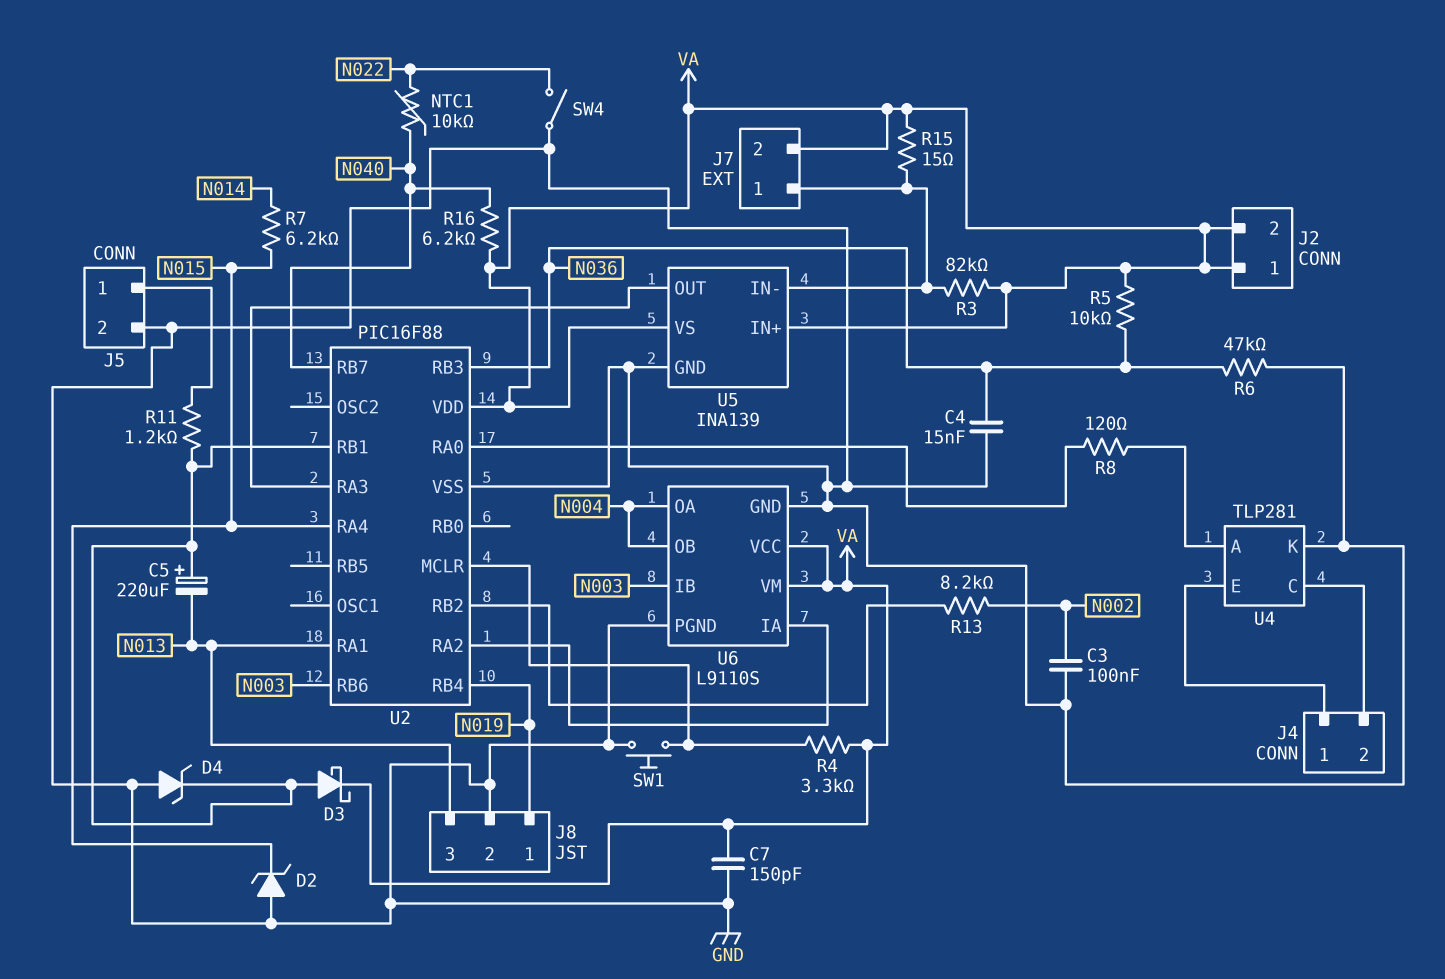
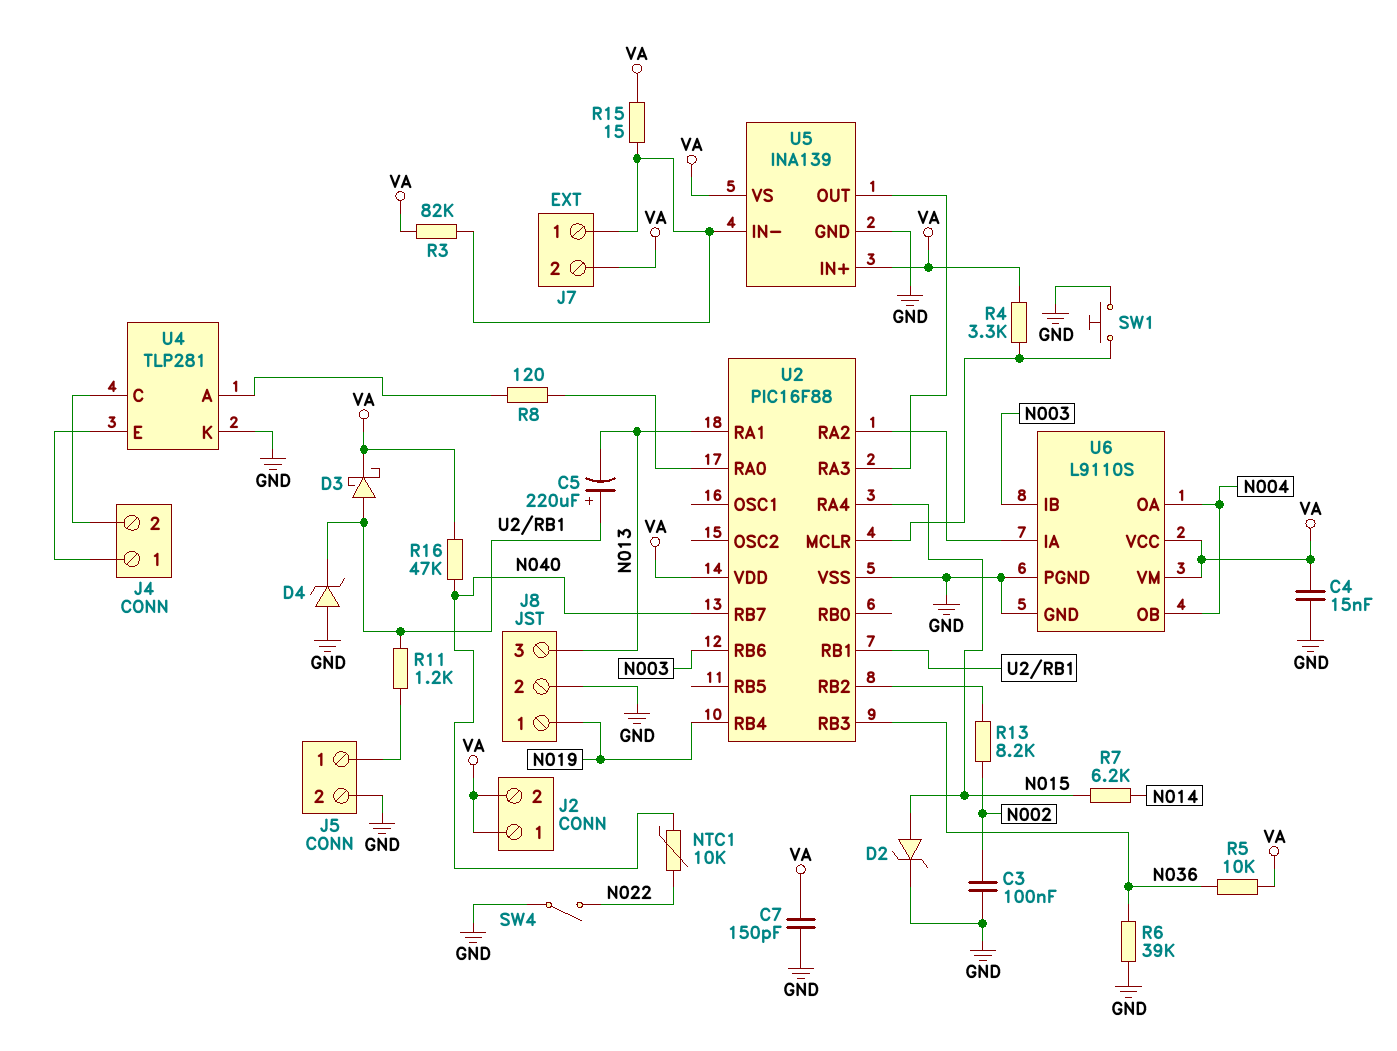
C4: 15nF (GND, N036) -> 15nF (GND, VA)
D2: zener (A GND, K N015) -> zener (A N015, K GND)
R6: 47k (GND, N036) -> 39k (GND, N036)
R16: 6.2k (N040, VA) -> 47k (N040, VA)

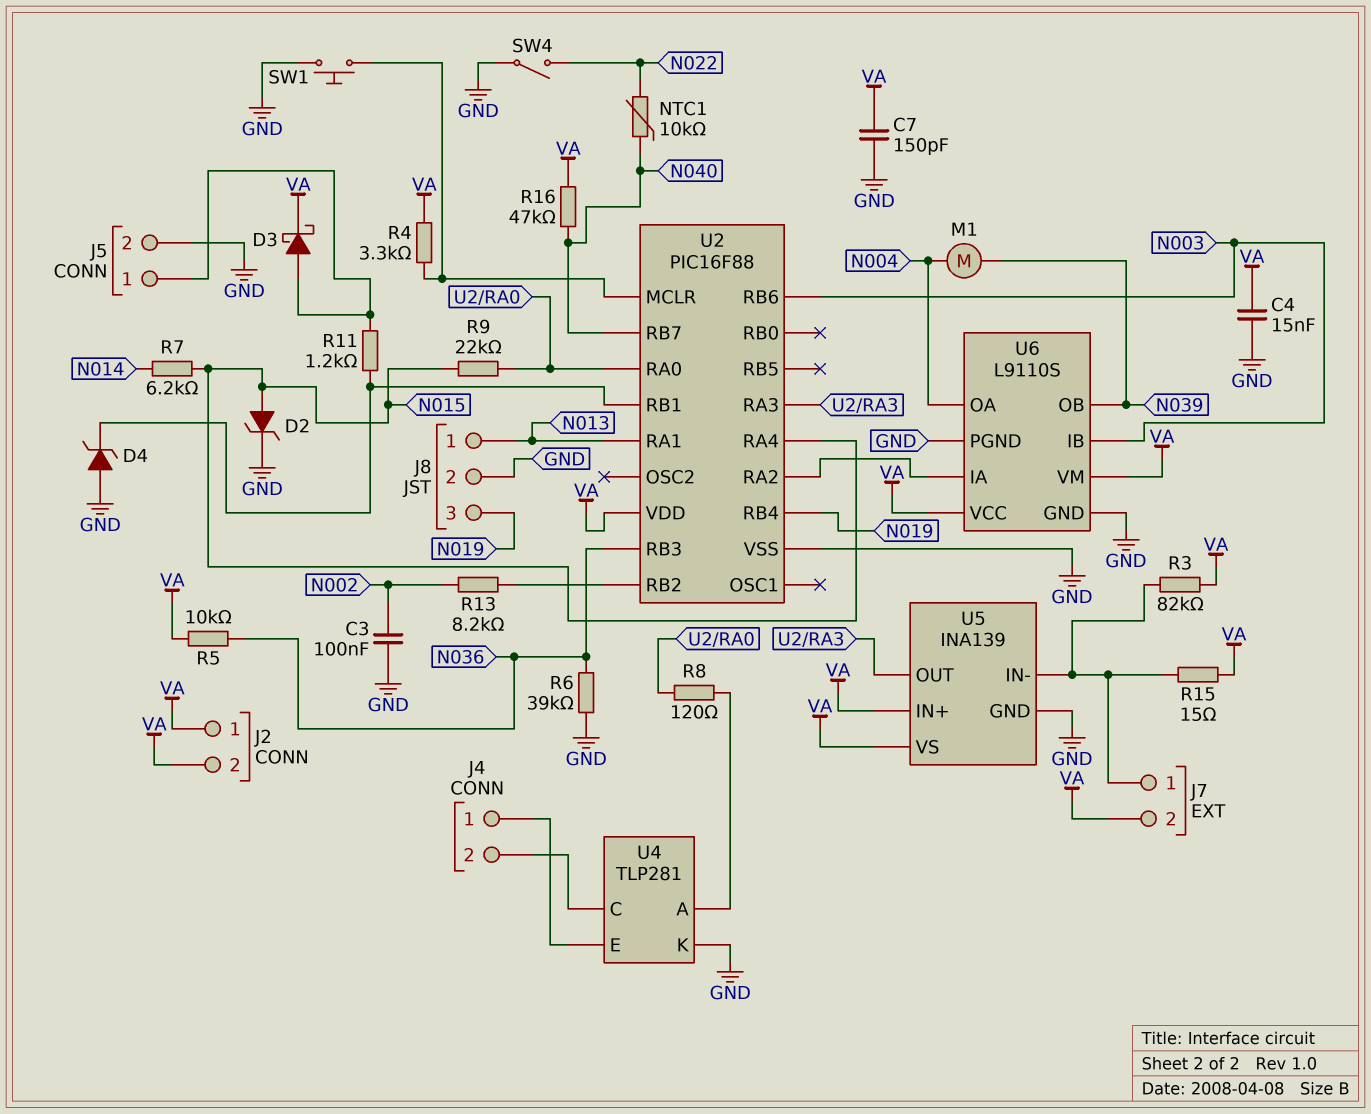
C5: 220uF (plus U2/RB1, minus N013) -> none
D3: schottky (A U2/RB1, K VA) -> schottky (A J5/1, K VA)
J8 pin 1: N019 -> N013
J8 pin 3: N013 -> N019
M1: none -> motor (N004, N039)
R9: none -> 22k (N015, U2/RA0)
U6 pin OB: N004 -> N039

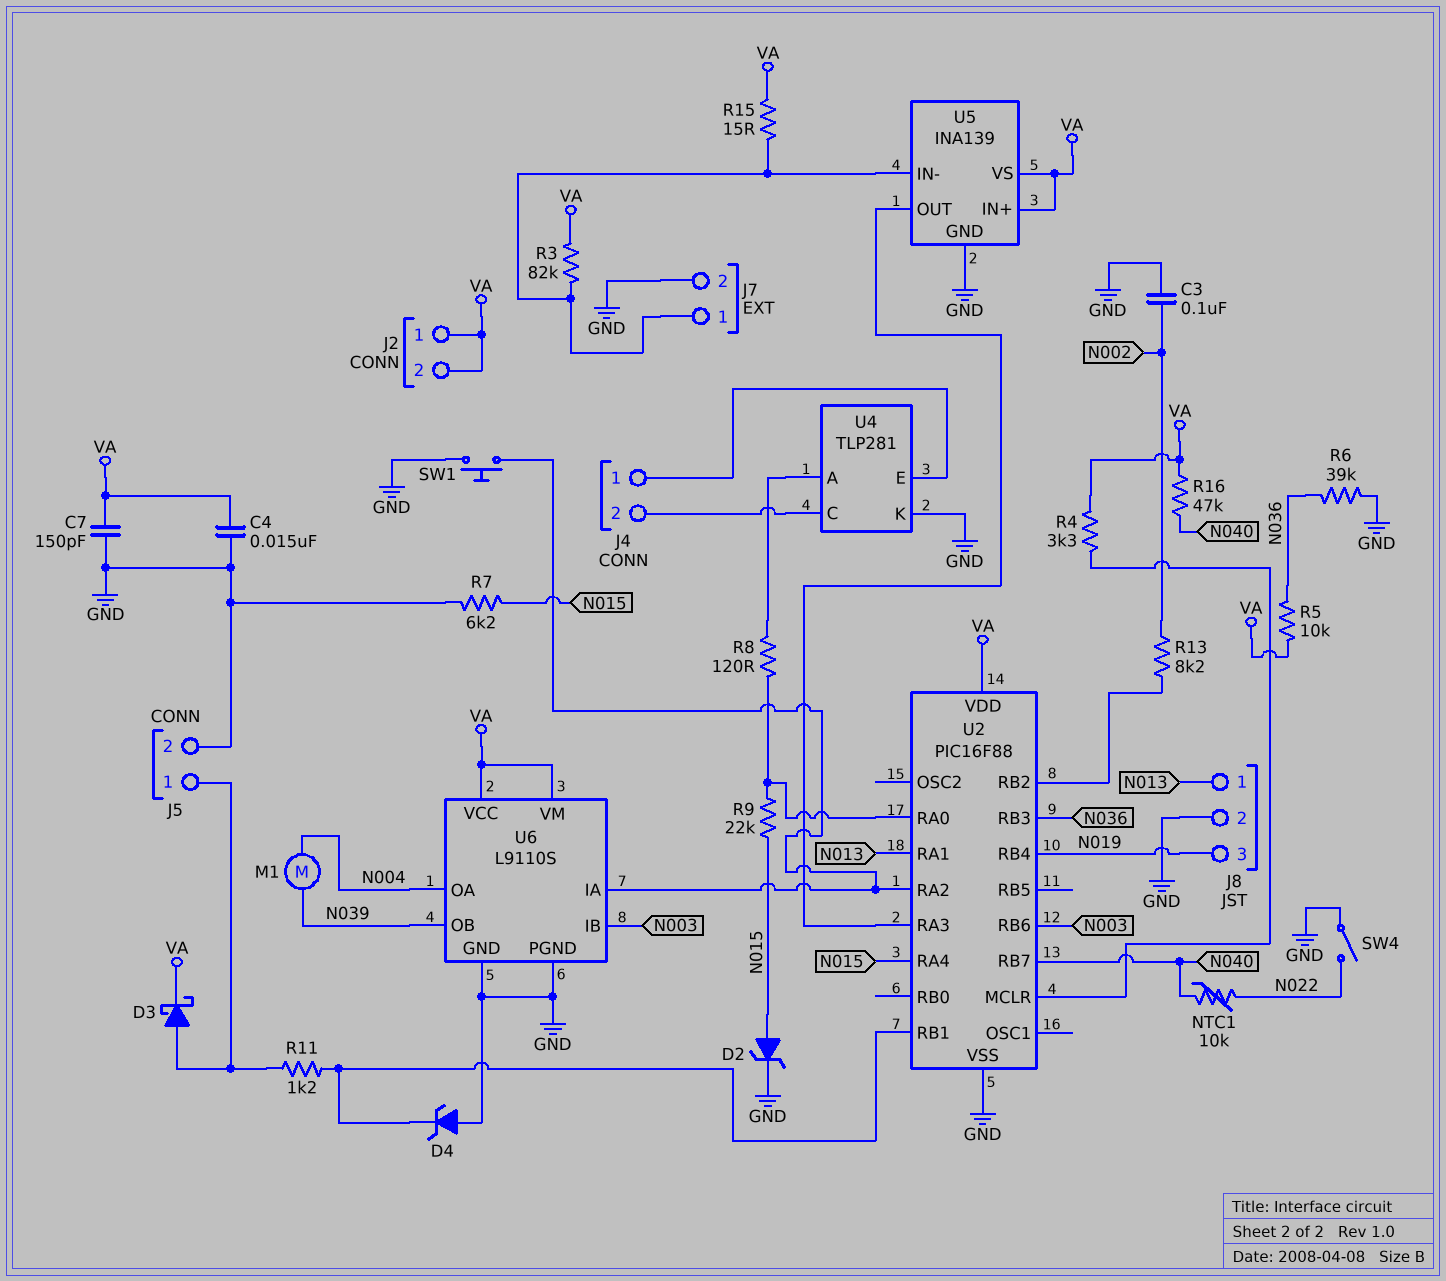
J7 pin 2: VA -> GND
R7: 6.2k (N014, N015) -> 6.2k (GND, N015)
SW1: button (GND, U2/MCLR) -> button (GND, U2/RA2)

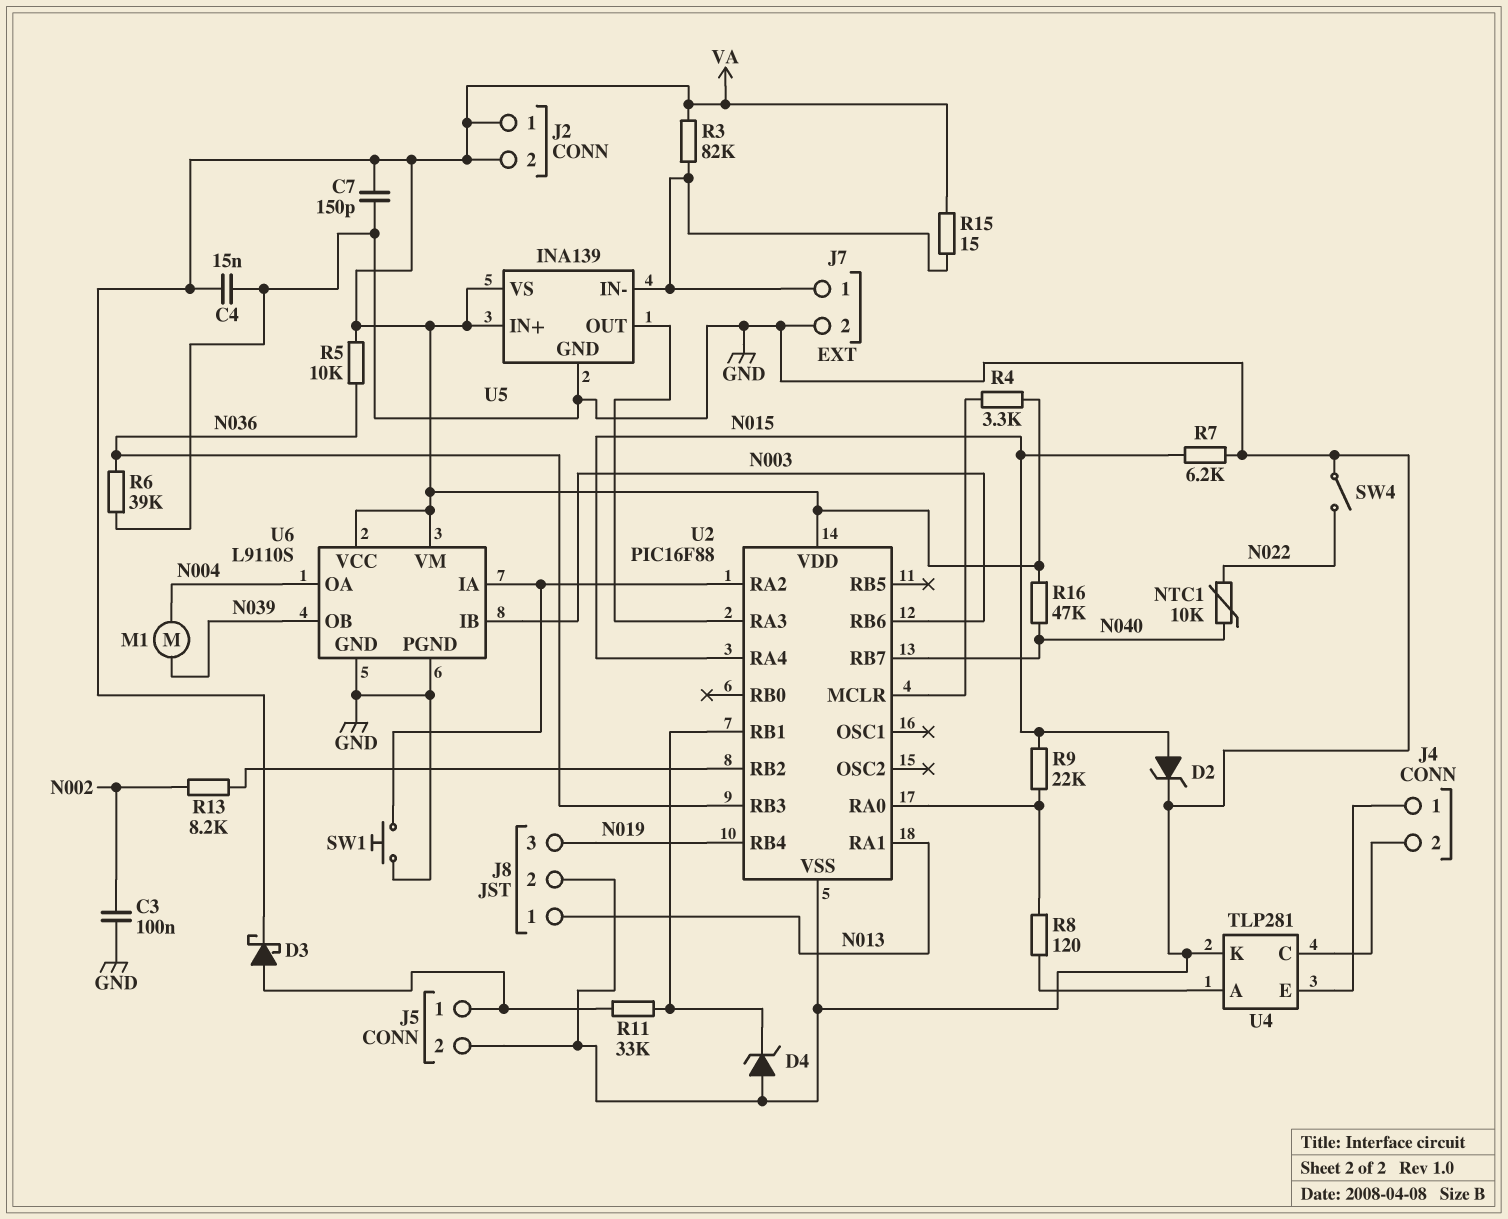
R11: 1.2k (J5/1, U2/RB1) -> 33k (J5/1, U2/RB1)

